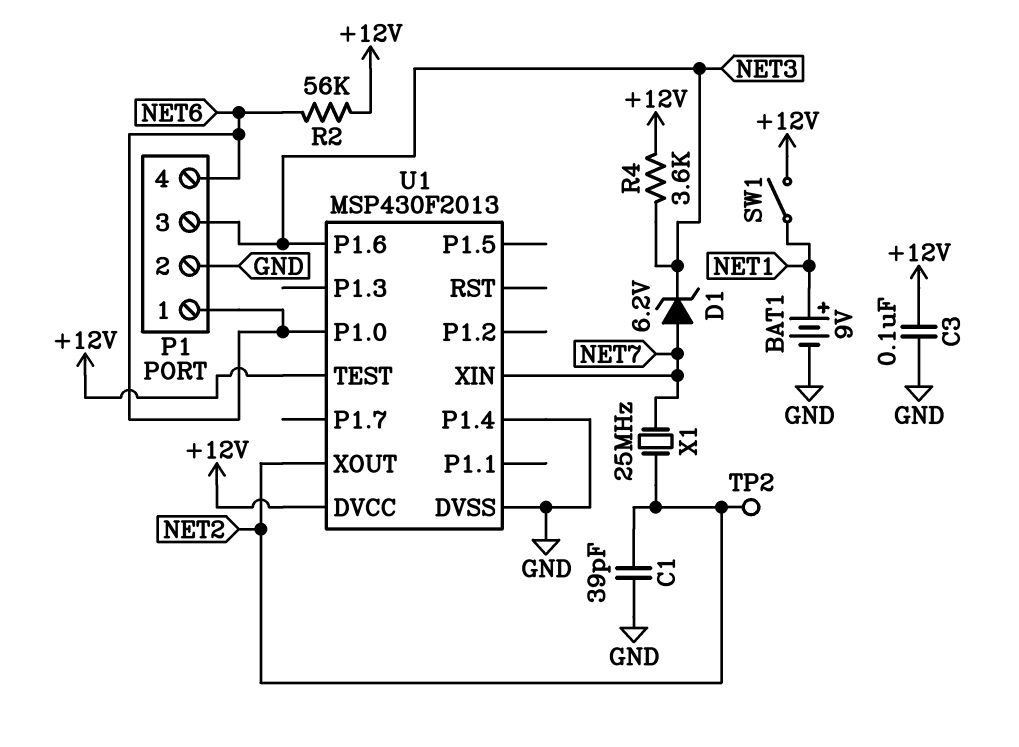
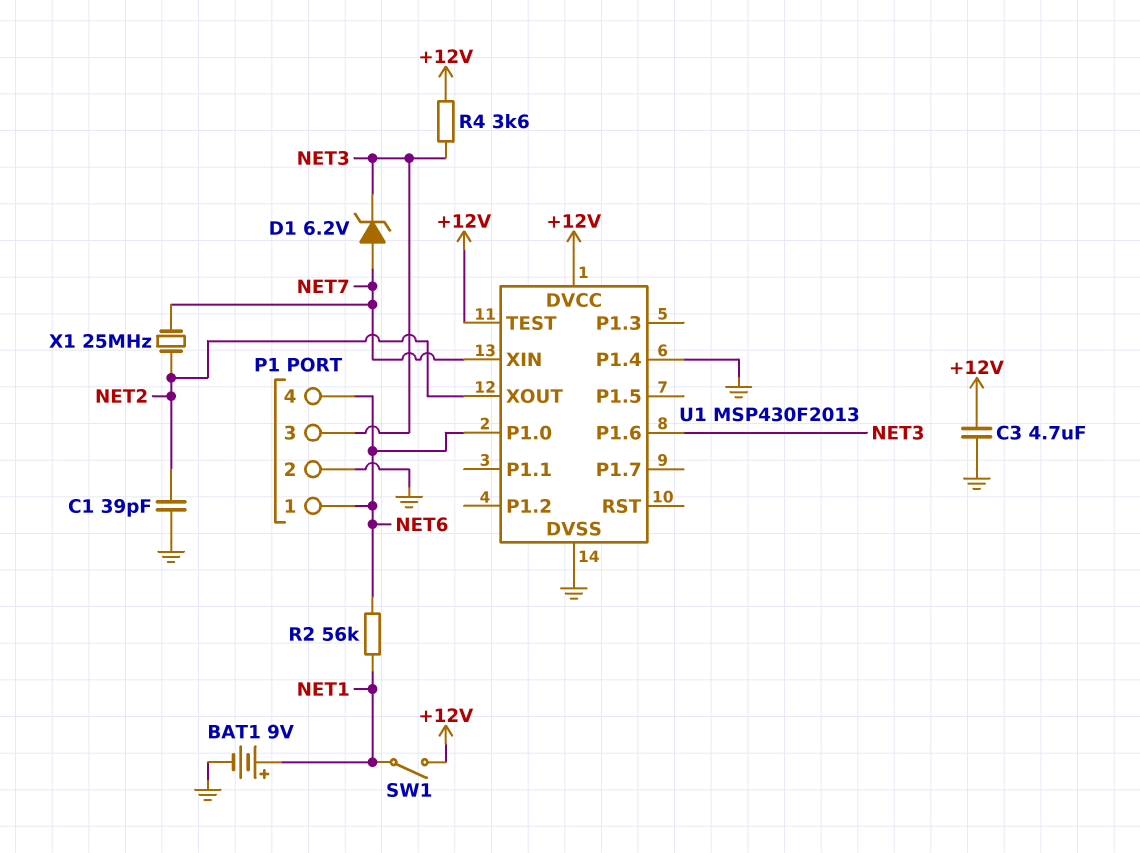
C3: 100nF (+12V, GND) -> 4.7uF (+12V, GND)
R2: 56k (+12V, NET6) -> 56k (NET1, NET6)
TP2: test point (NET2) -> none

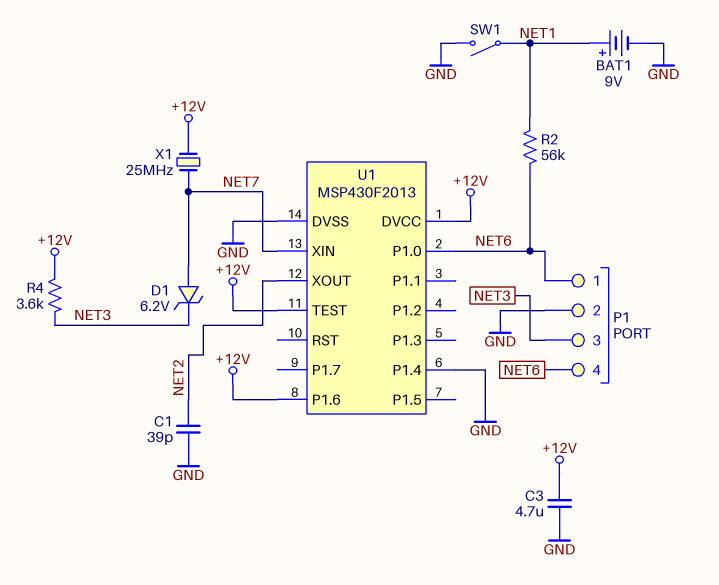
SW1: switch (+12V, NET1) -> switch (GND, NET1)
U1 pin P1.6: NET3 -> +12V
X1: 25MHz (NET2, NET7) -> 25MHz (+12V, NET7)

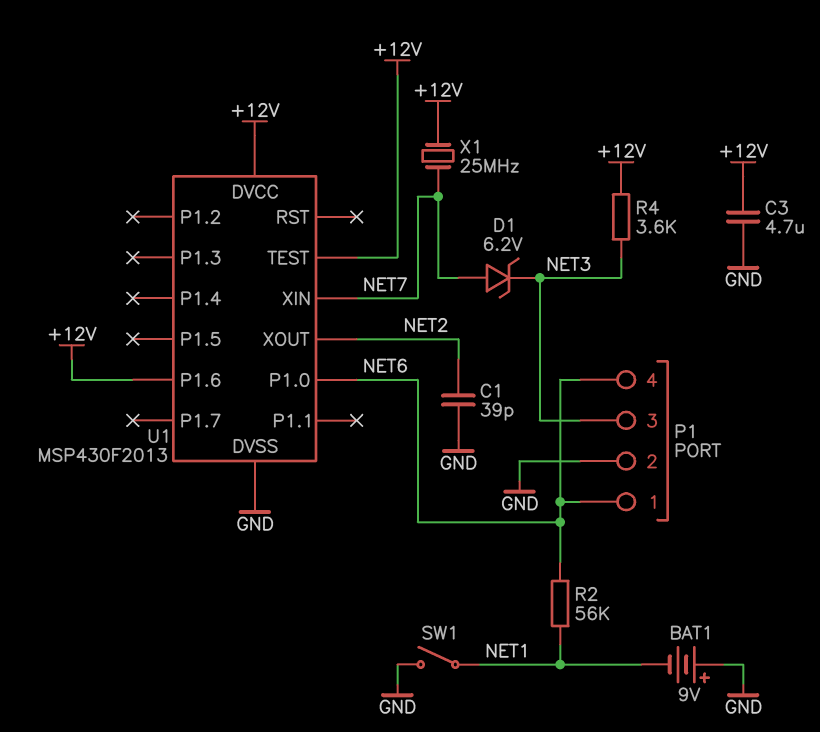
BAT1: 9V (plus NET1, minus GND) -> 9V (plus GND, minus NET1)
U1 pin P1.4: GND -> none

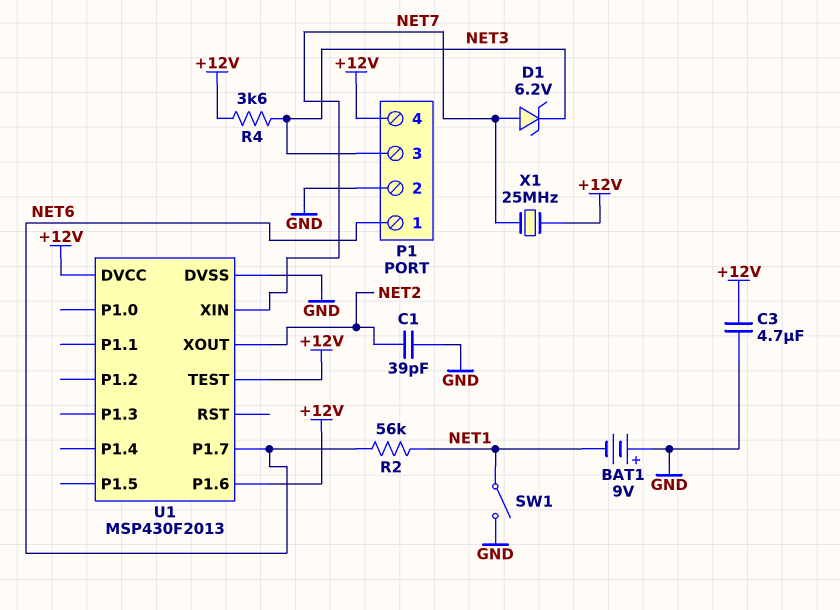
P1 pin 4: NET6 -> +12V
U1 pin P1.0: NET6 -> none
U1 pin P1.7: none -> NET6

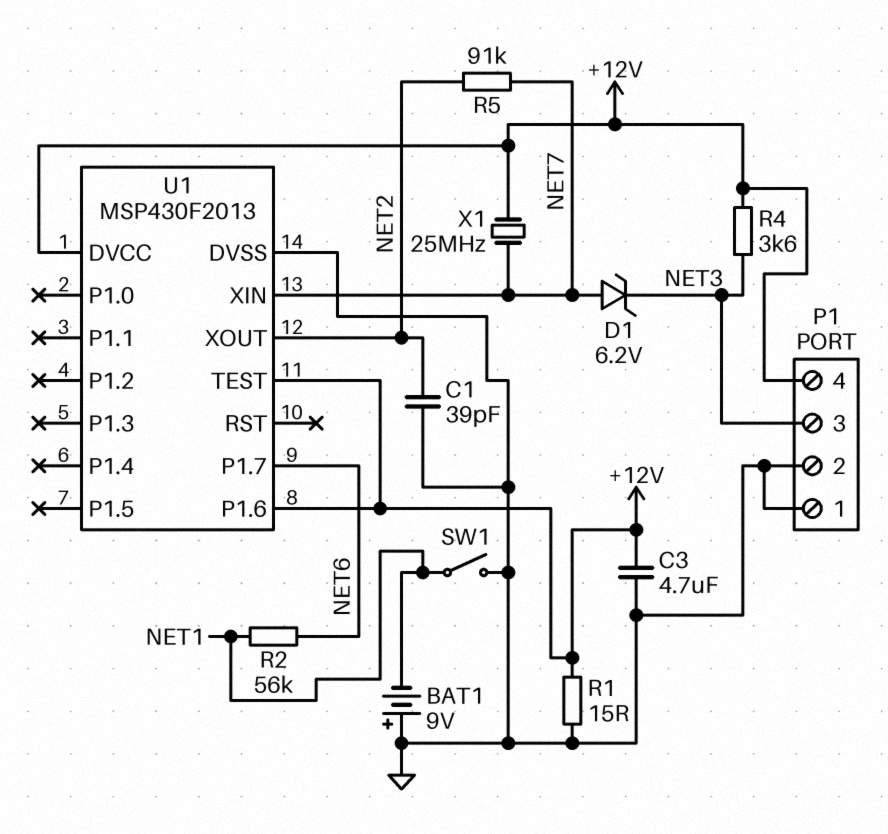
P1 pin 1: NET6 -> GND
R1: none -> 15 (+12V, GND)
R5: none -> 91k (NET2, NET7)

